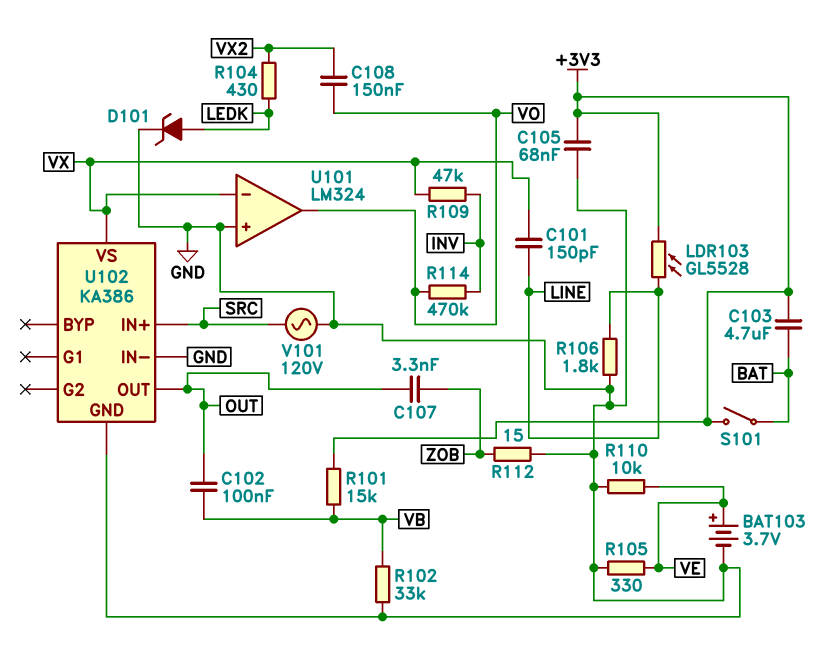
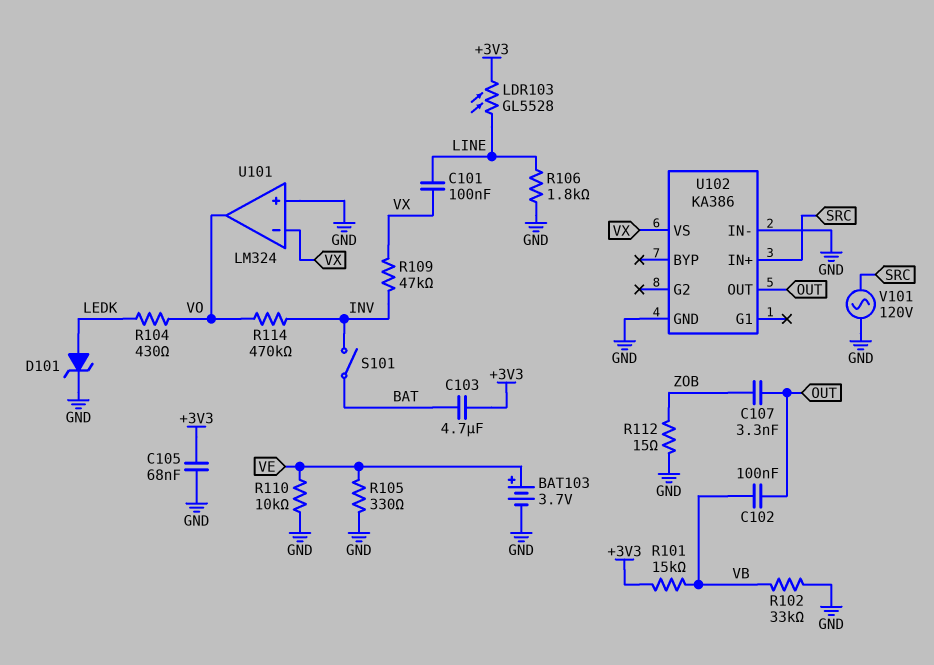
C101: 150pF (LINE, VX) -> 100nF (LINE, VX)
C108: 150nF (VO, VX2) -> none
R104: 430 (LEDK, VX2) -> 430 (LEDK, VO)
S101: switch (+3V3, BAT) -> switch (BAT, INV)

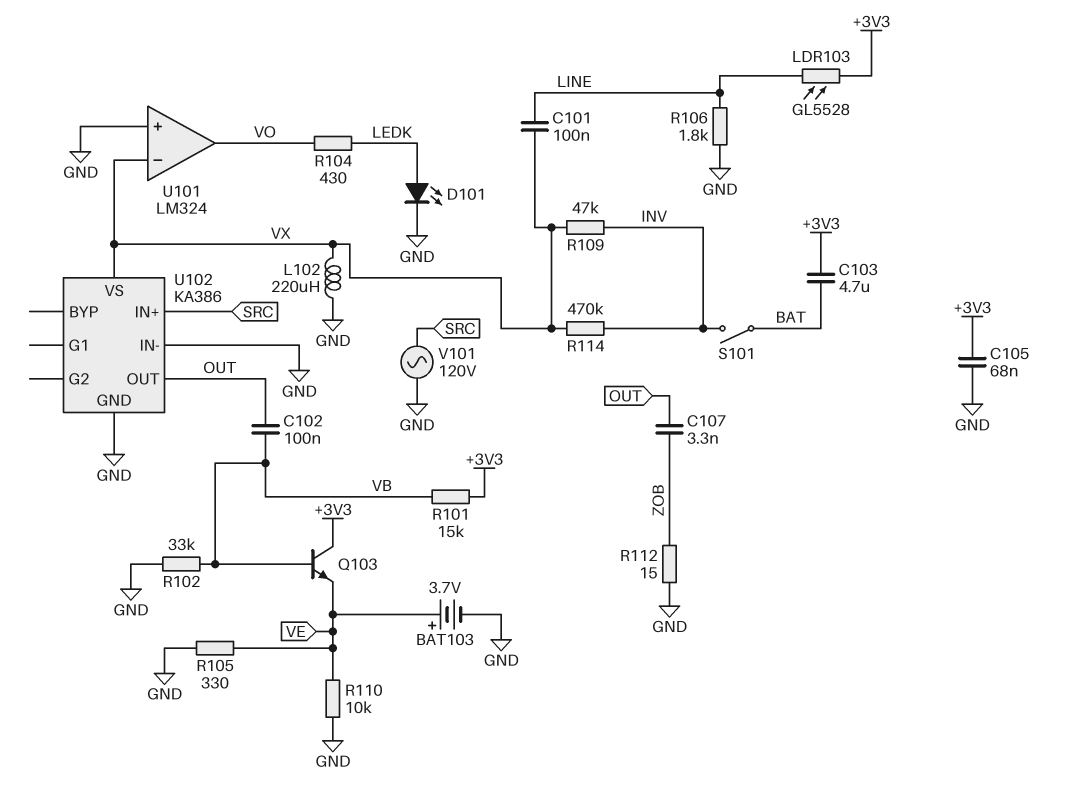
D101: zener (A LEDK, K GND) -> LED (A LEDK, K GND)
L102: none -> 220uH (GND, VX)
Q103: none -> NPN (B VB, C +3V3, E VE)
R114: 470k (INV, VO) -> 470k (INV, VX)

